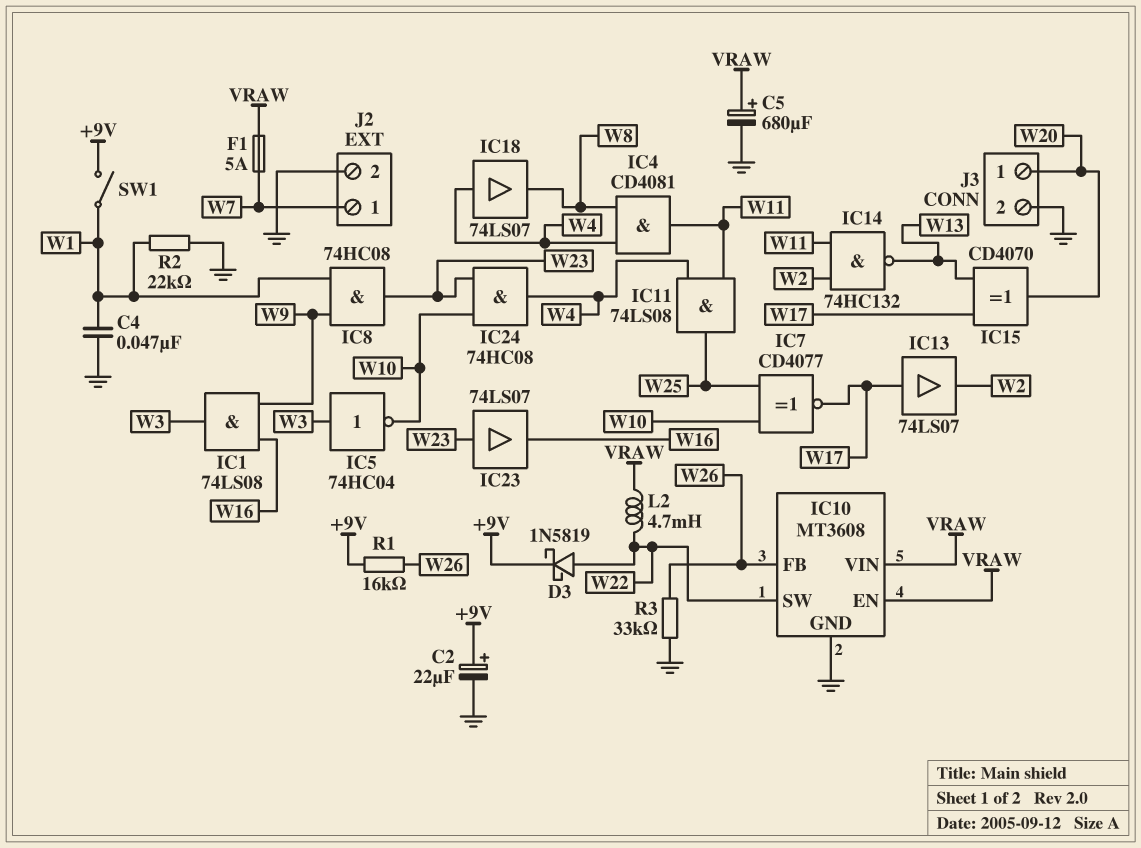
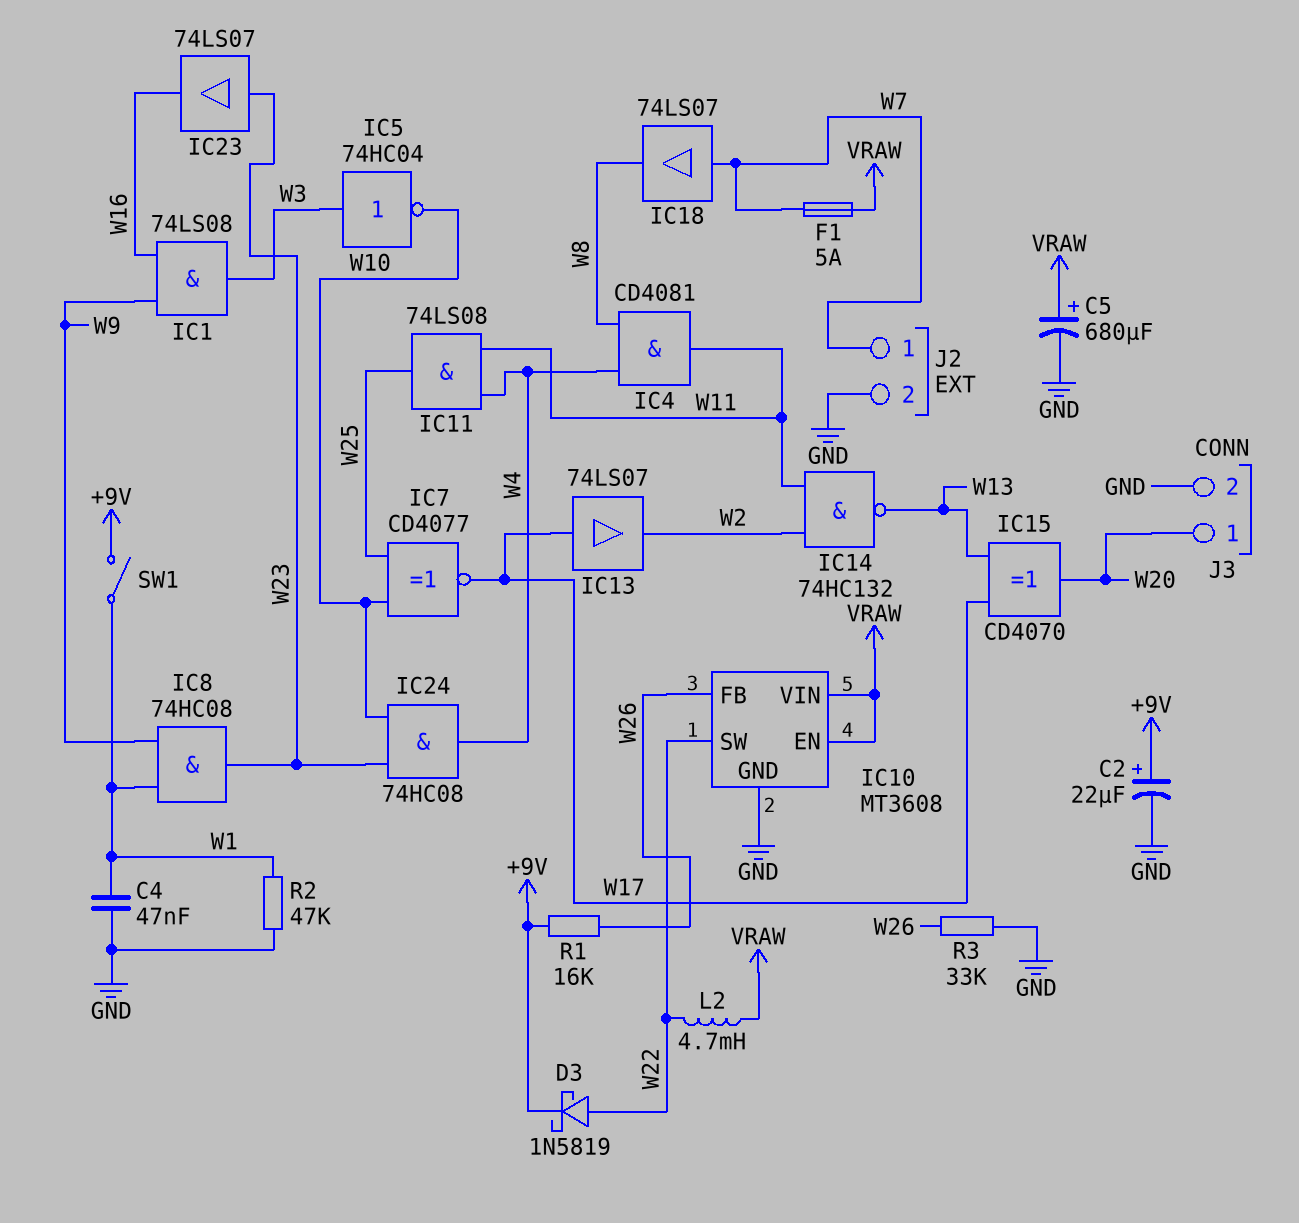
IC18: buffer 74LS07 (in W4, out W8) -> buffer 74LS07 (in W7, out W8)
R2: 22k (GND, W1) -> 47k (GND, W1)

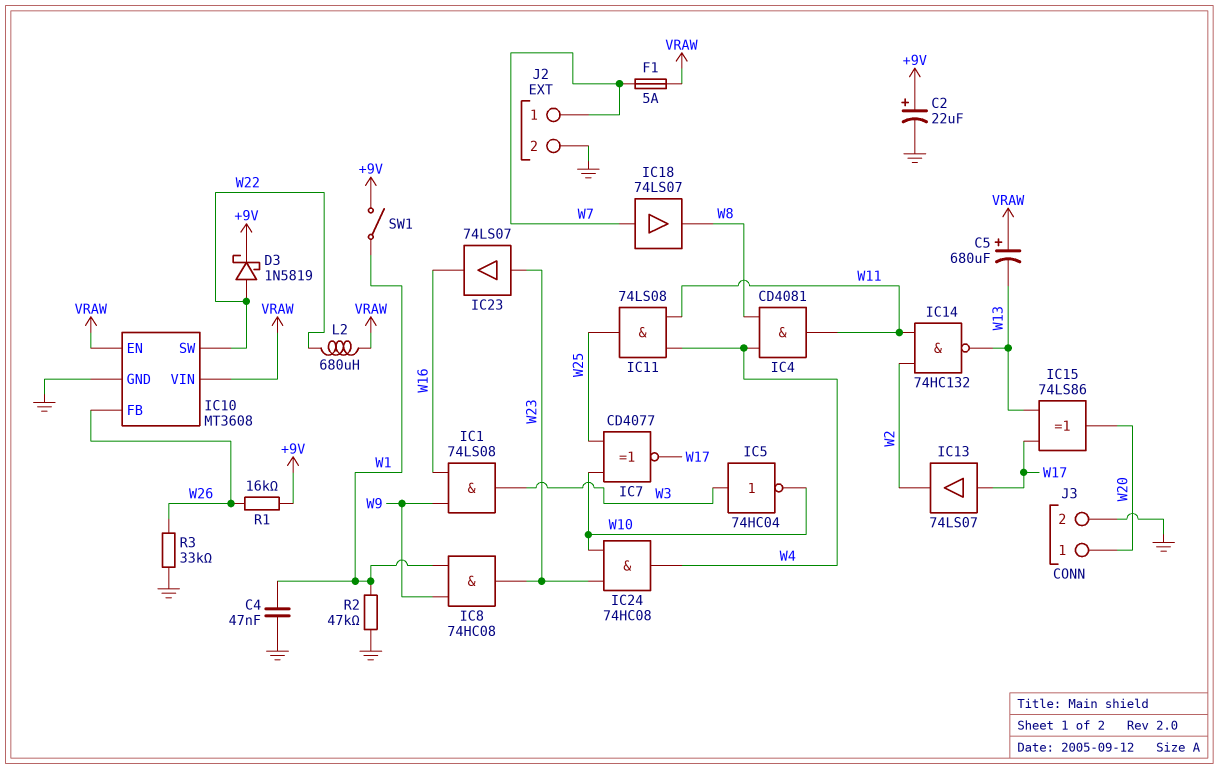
C5: 680uF (plus VRAW, minus GND) -> 680uF (plus VRAW, minus W13)
IC15: XOR CD4070 (in W13, in W17, out W20) -> XOR 74LS86 (in W13, in W17, out W20)
L2: 4.7mH (VRAW, W22) -> 680uH (VRAW, W22)

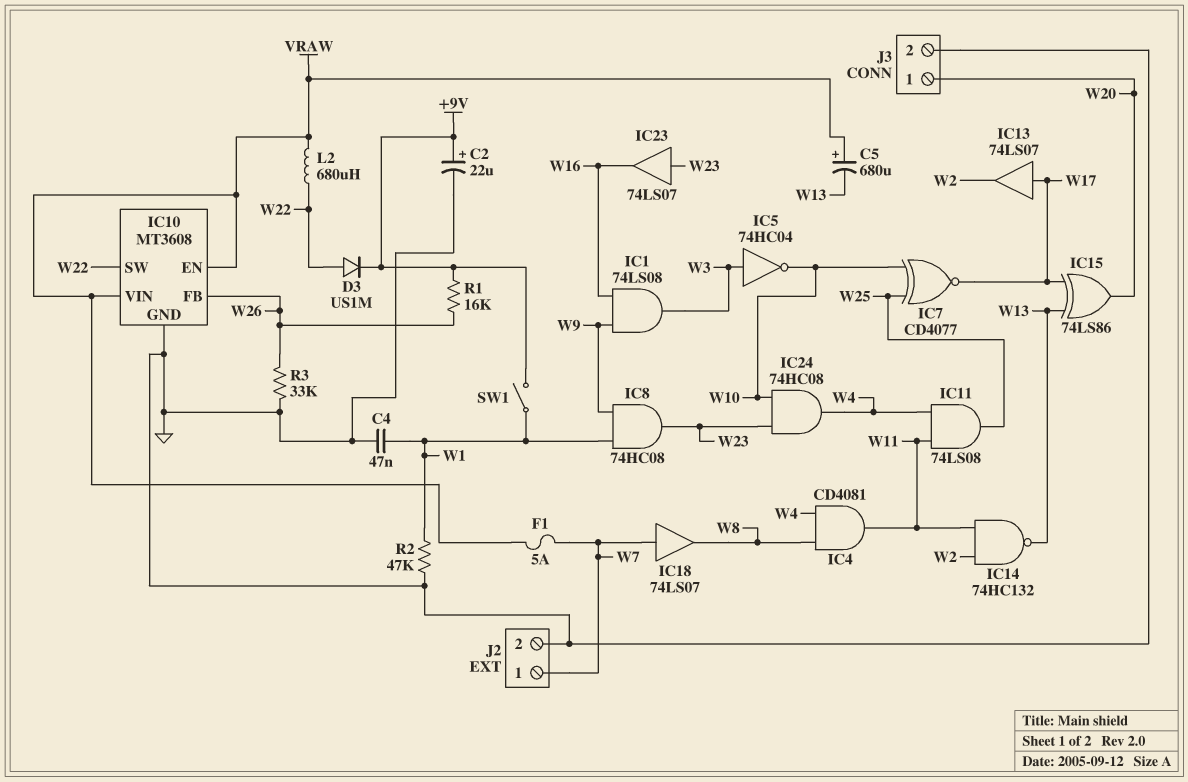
D3: schottky 1N5819 (A W22, K +9V) -> diode US1M (A W22, K +9V)

